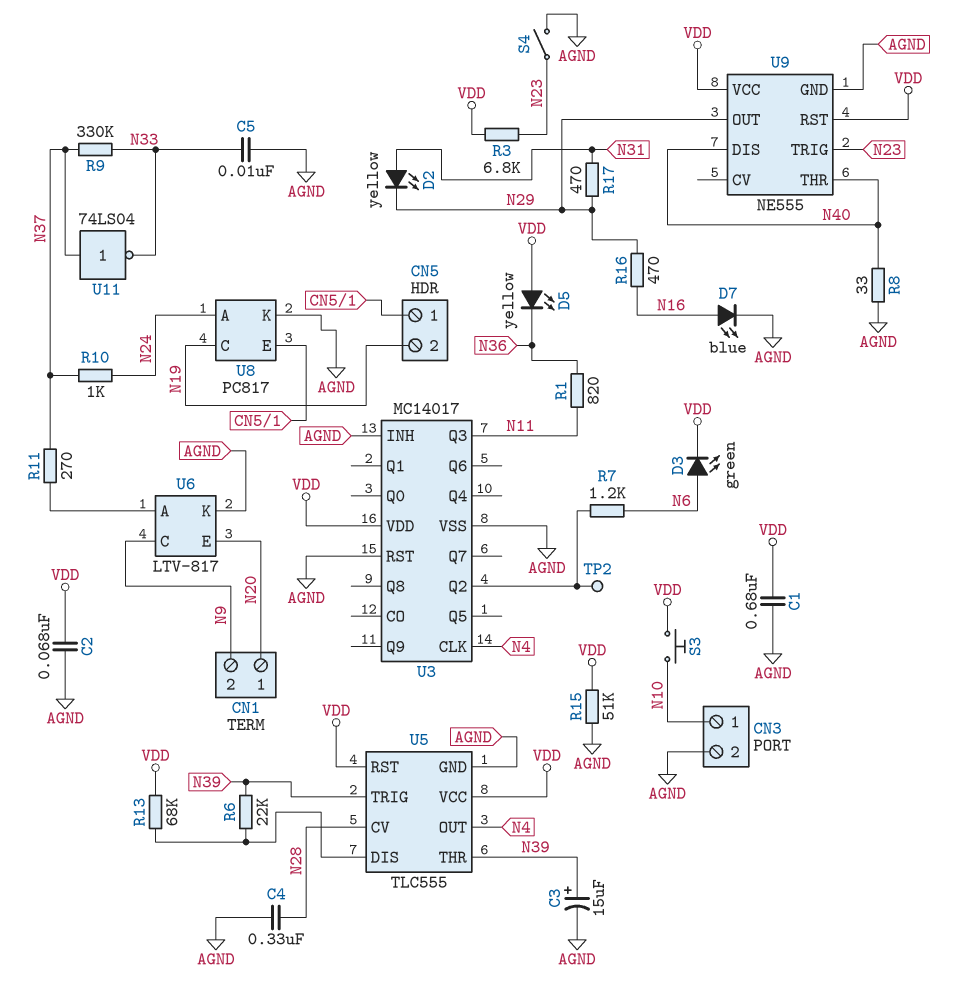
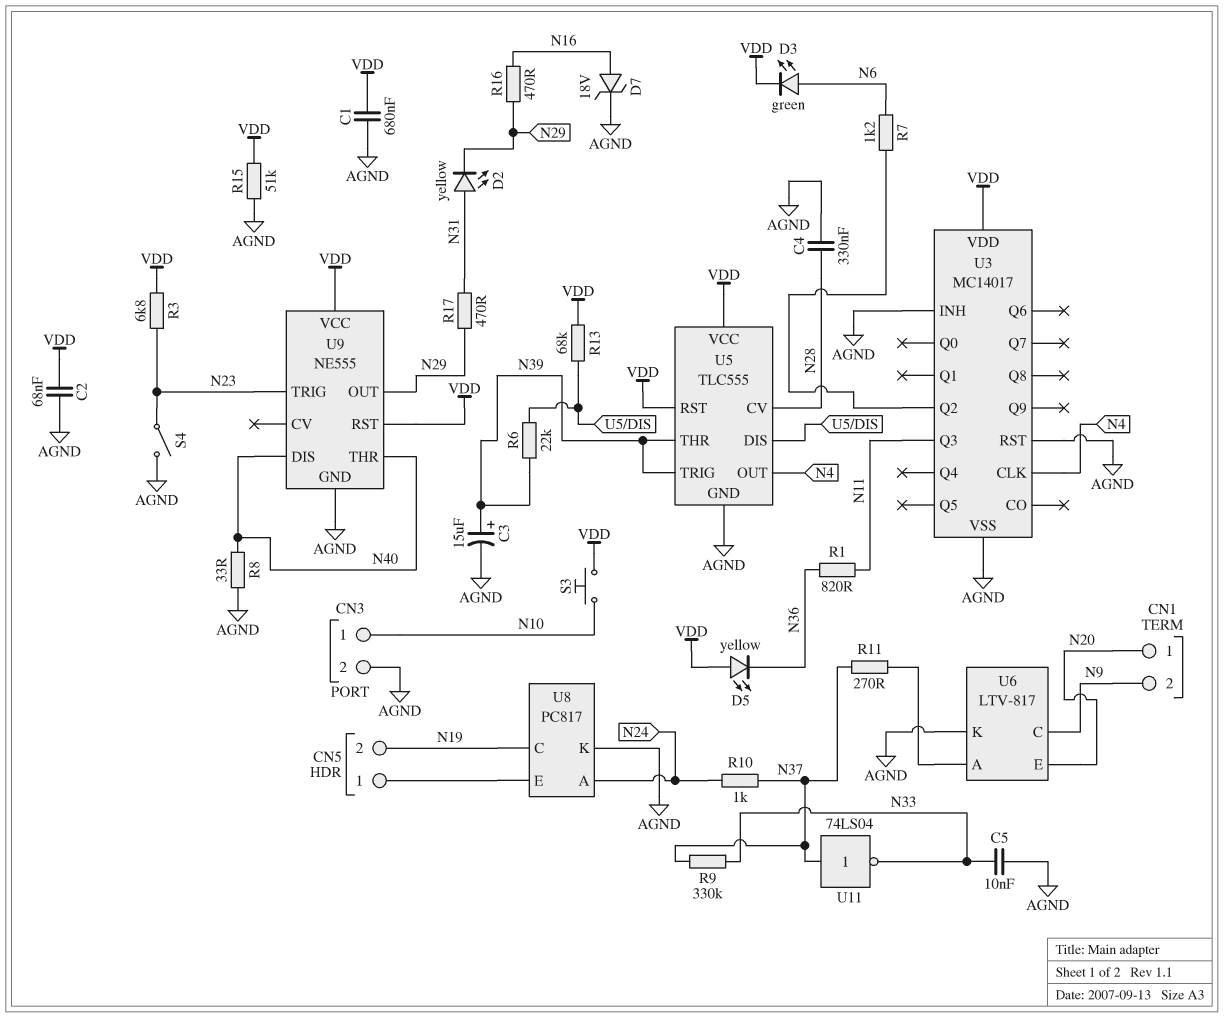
D7: LED blue (A N16, K AGND) -> zener 18V (A N16, K AGND)
TP2: test point (U3/Q2) -> none

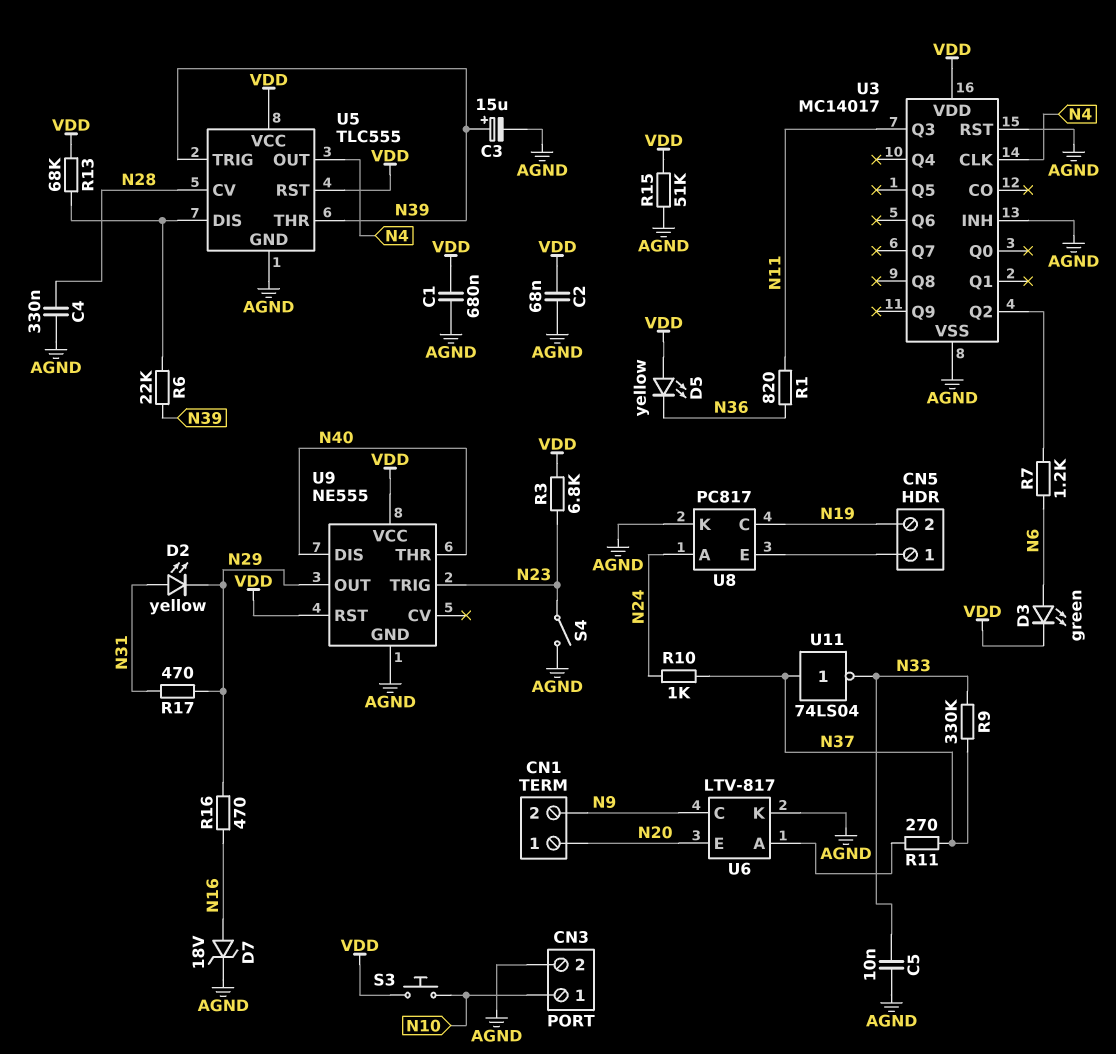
R8: 33 (AGND, N40) -> none

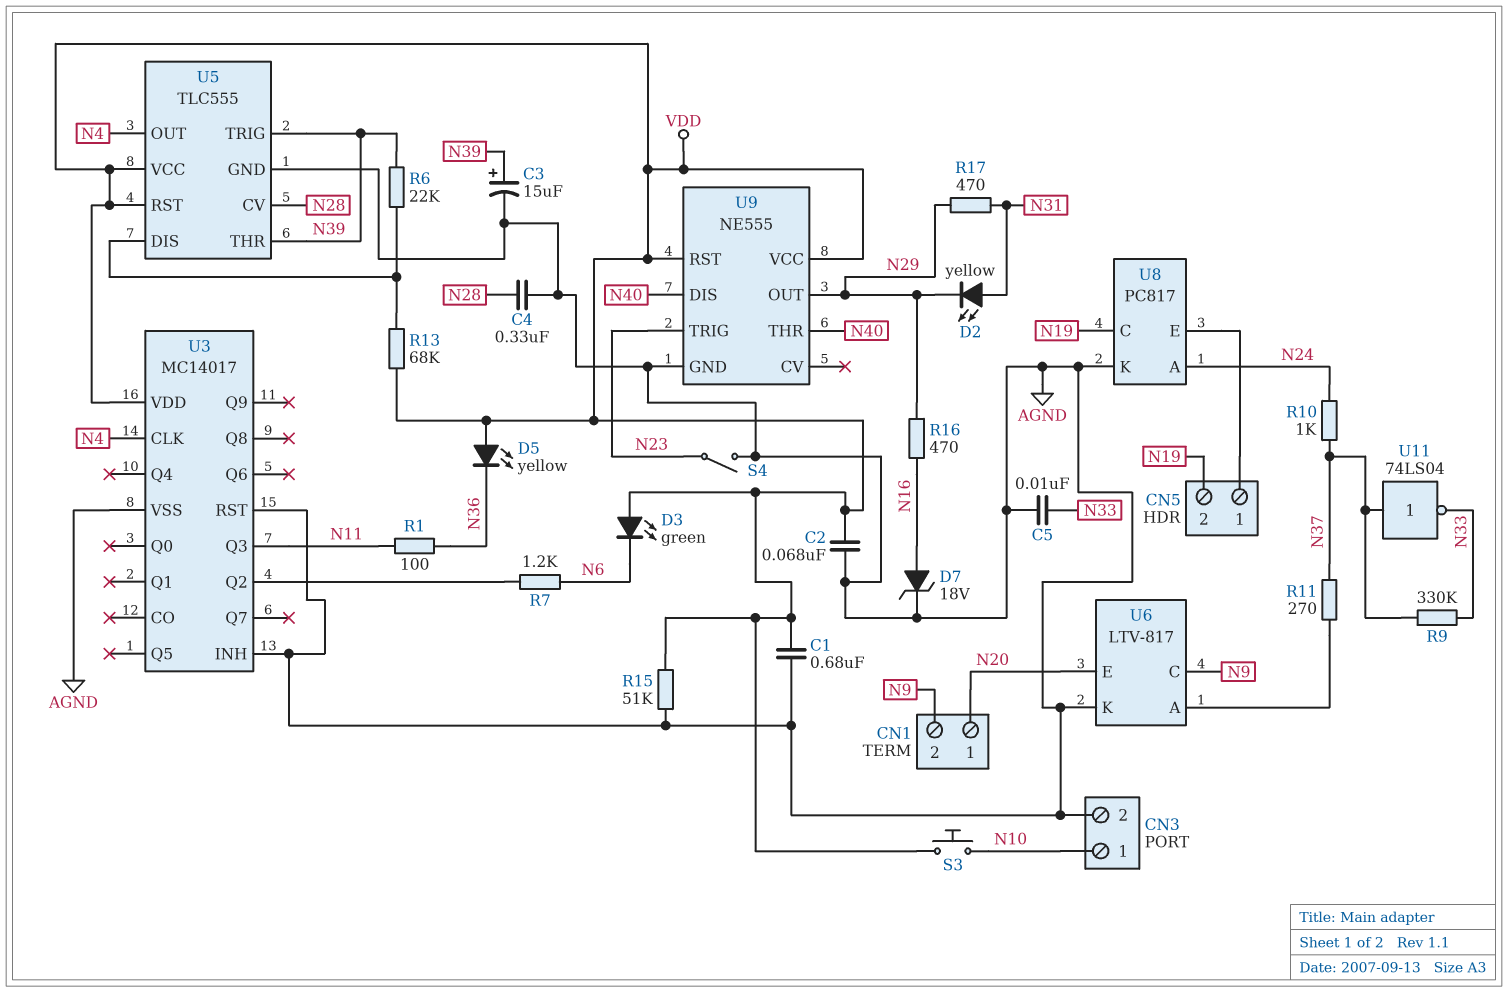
D3: LED green (A N6, K VDD) -> LED green (A VDD, K N6)
R1: 820 (N11, N36) -> 100 (N11, N36)
R3: 6.8k (N23, VDD) -> none

